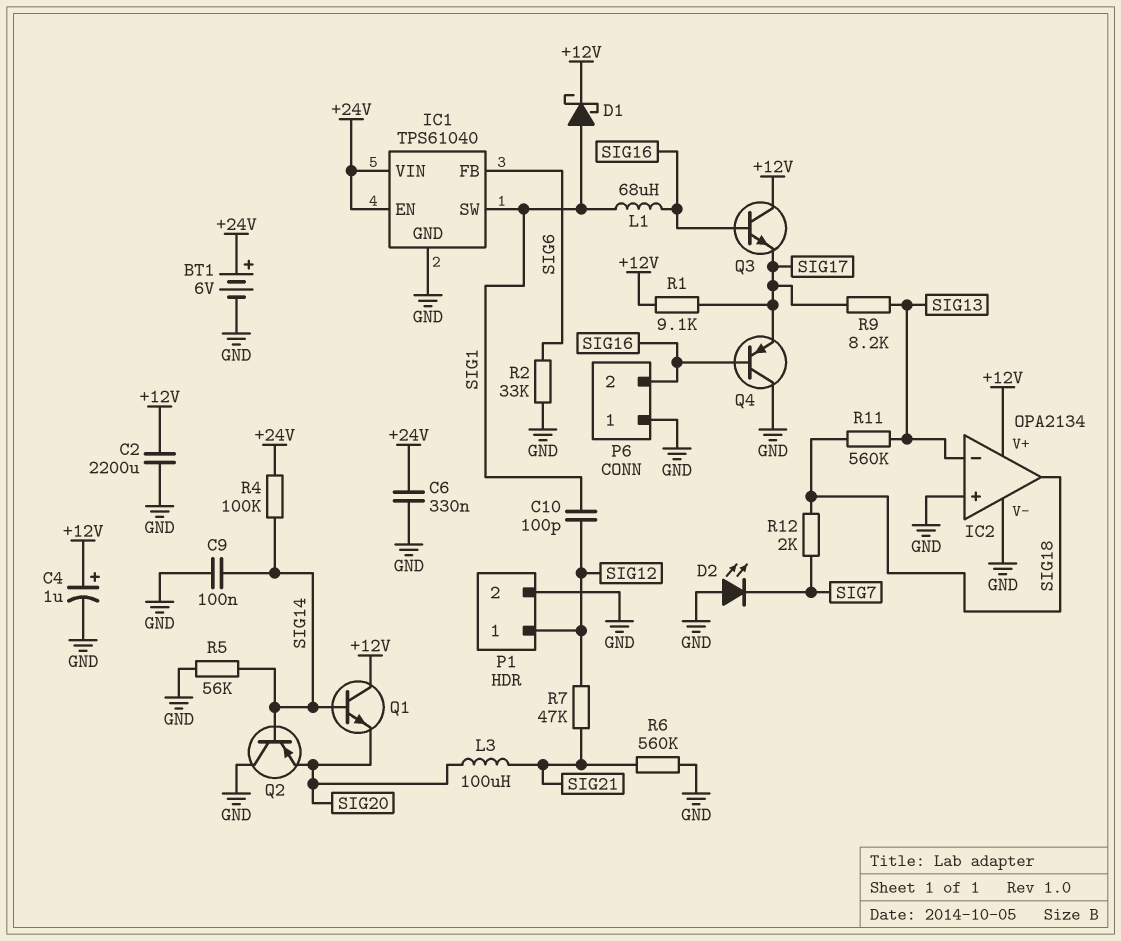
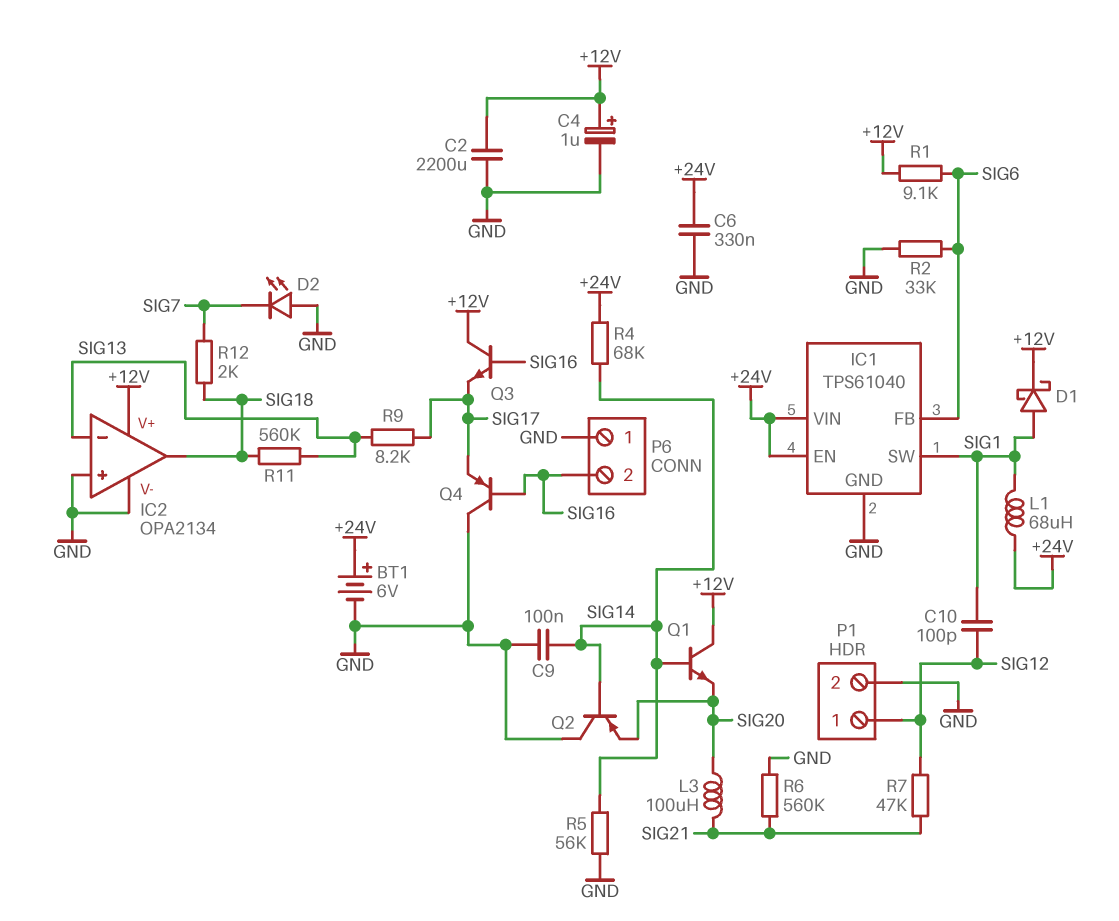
L1: 68uH (SIG1, SIG16) -> 68uH (+24V, SIG1)
R1: 9.1k (+12V, SIG17) -> 9.1k (+12V, SIG6)
R4: 100k (+24V, SIG14) -> 68k (+24V, SIG14)

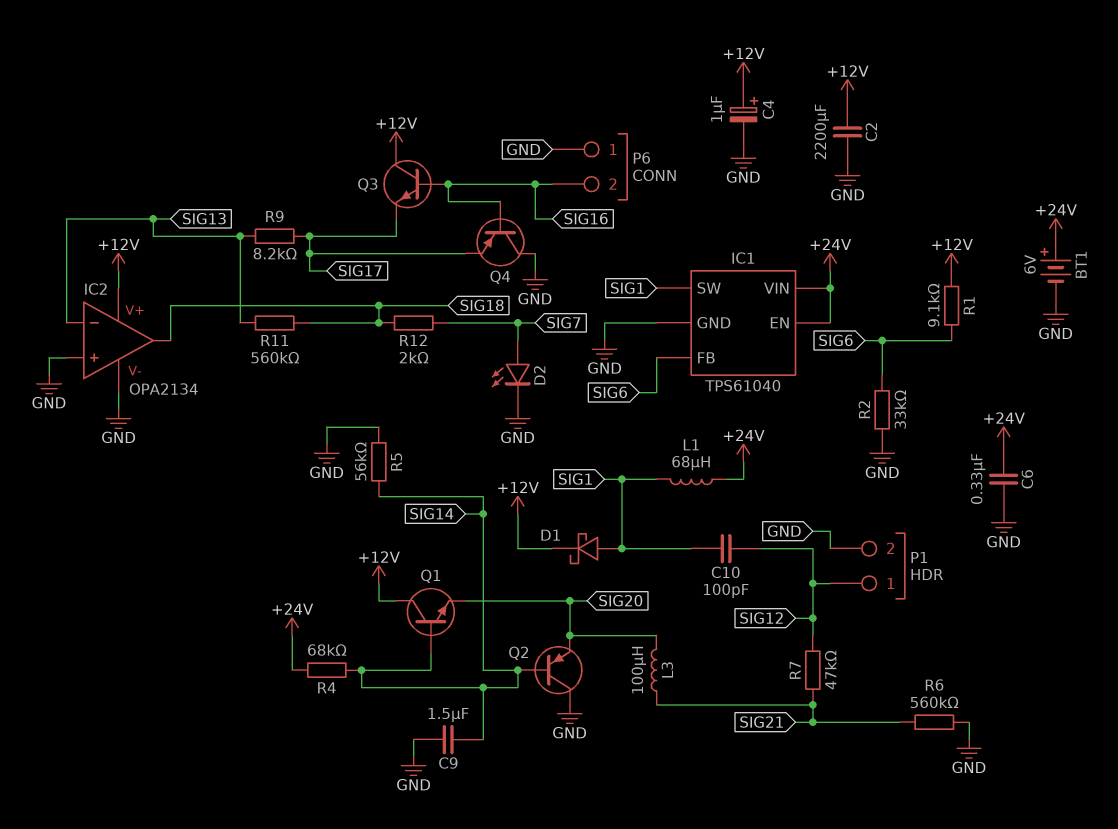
C9: 100nF (GND, SIG14) -> 1.5uF (GND, SIG14)
D2: LED (A GND, K SIG7) -> LED (A SIG7, K GND)

